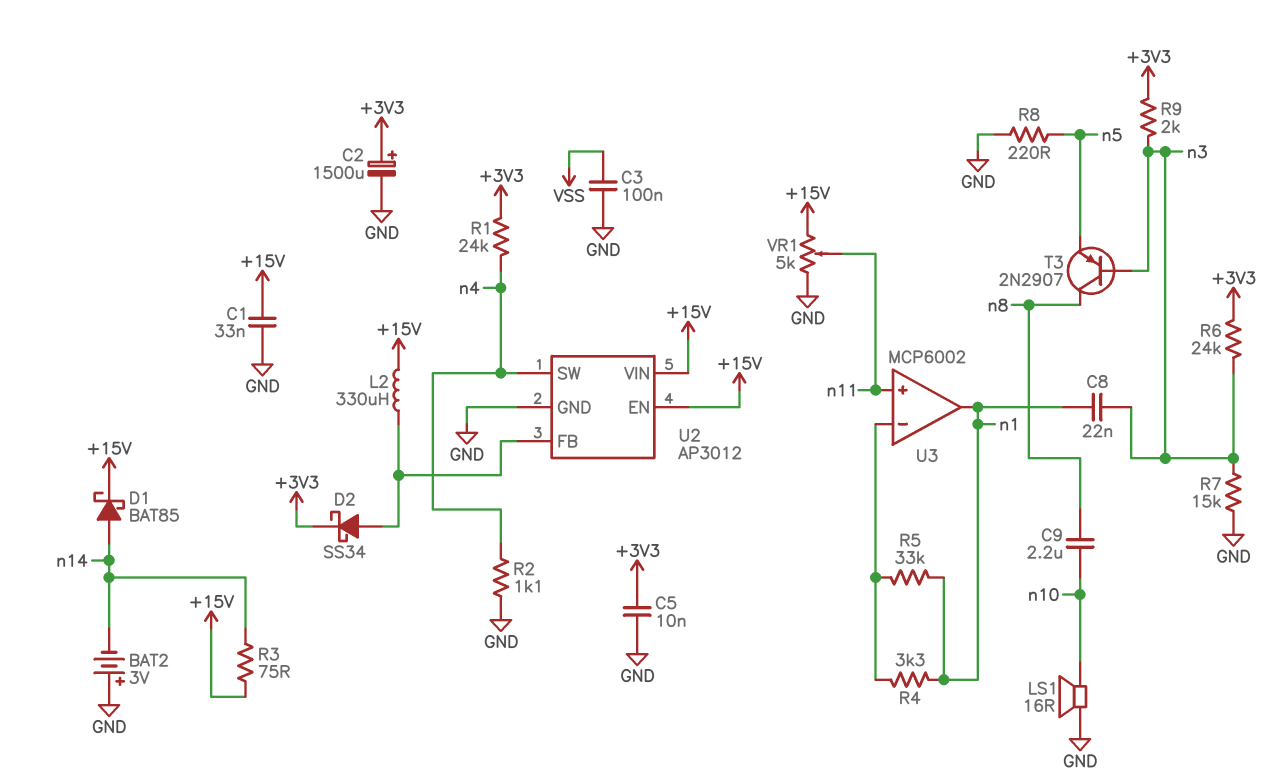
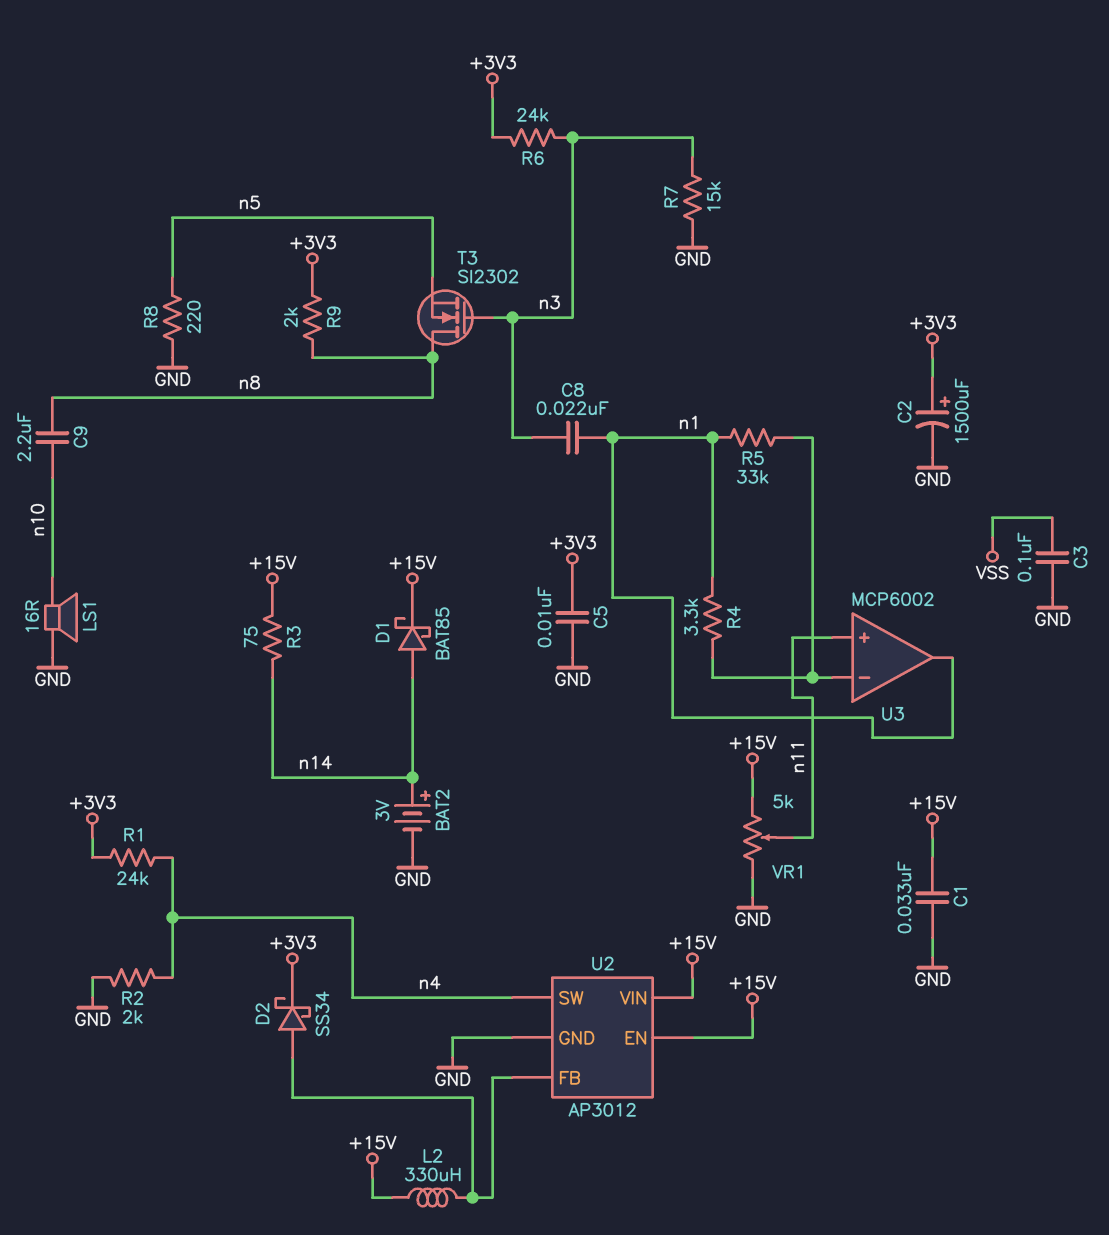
BAT2: 3V (plus GND, minus n14) -> 3V (plus n14, minus GND)
R2: 1.1k (GND, n4) -> 2k (GND, n4)
R9: 2k (+3V3, n3) -> 2k (+3V3, n8)
T3: PNP 2N2907 (B n3, C n8, E n5) -> NMOS SI2302 (G n3, D n8, S n5)

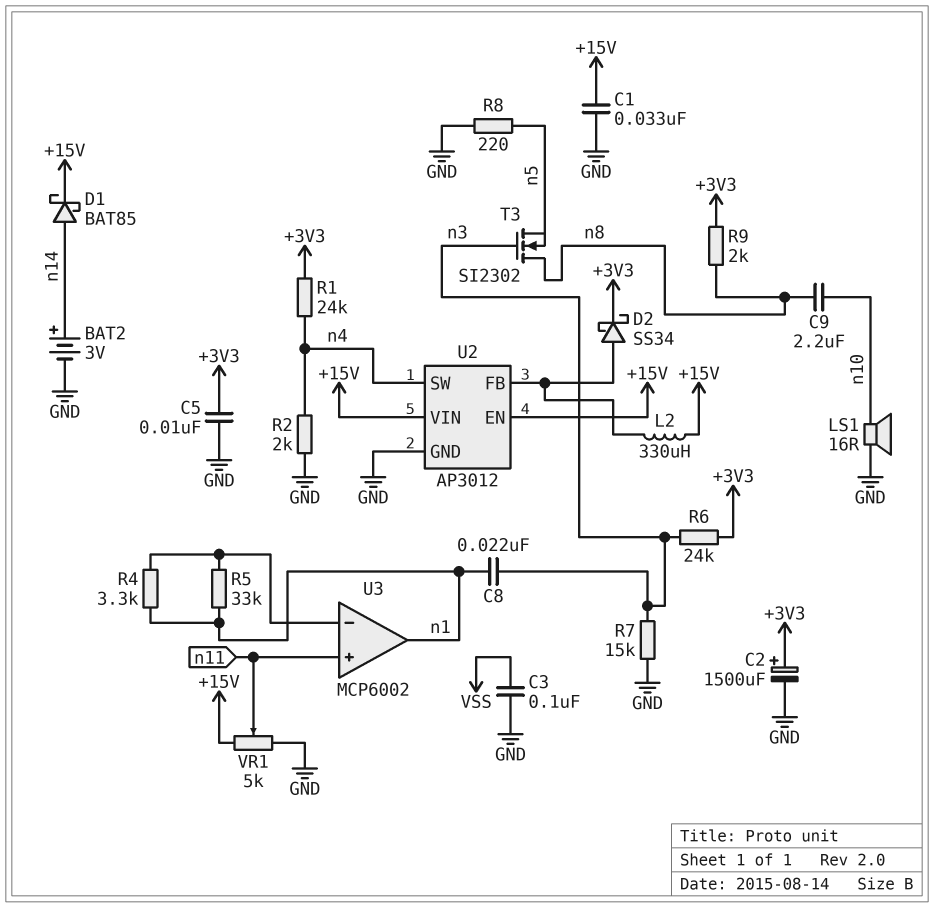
R3: 75 (+15V, n14) -> none

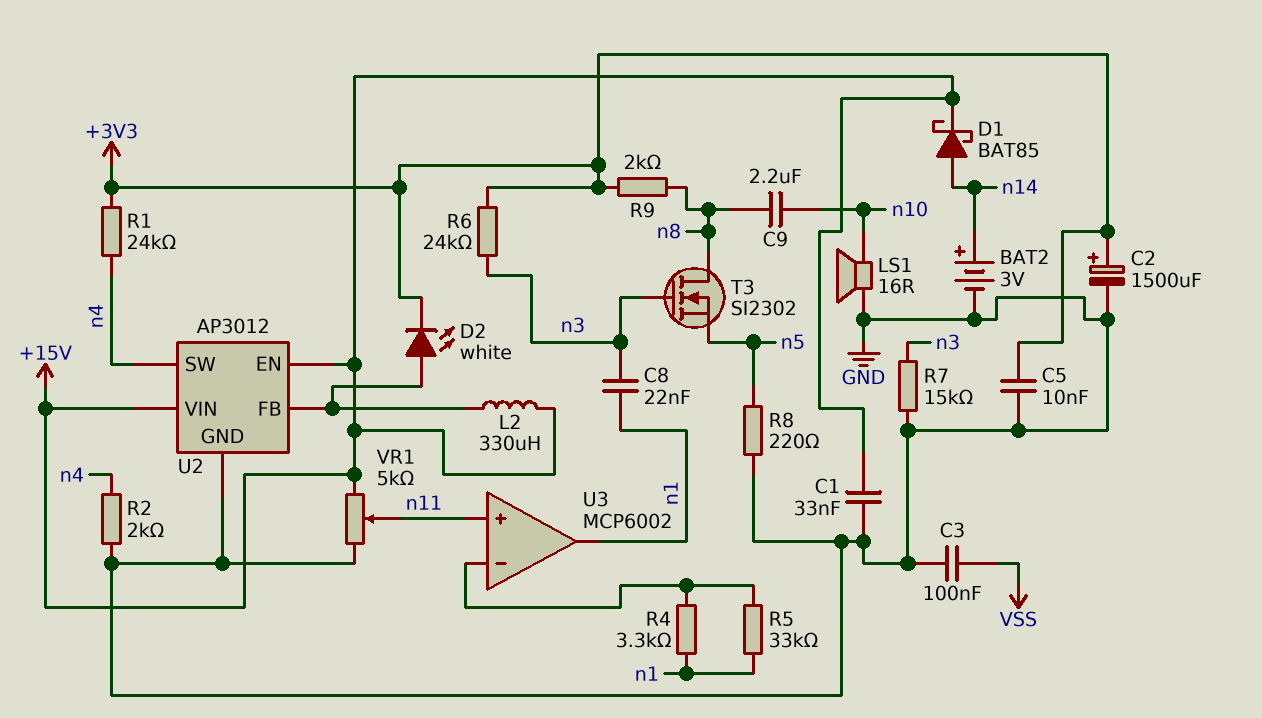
D2: schottky SS34 (A U2/FB, K +3V3) -> LED white (A U2/FB, K +3V3)

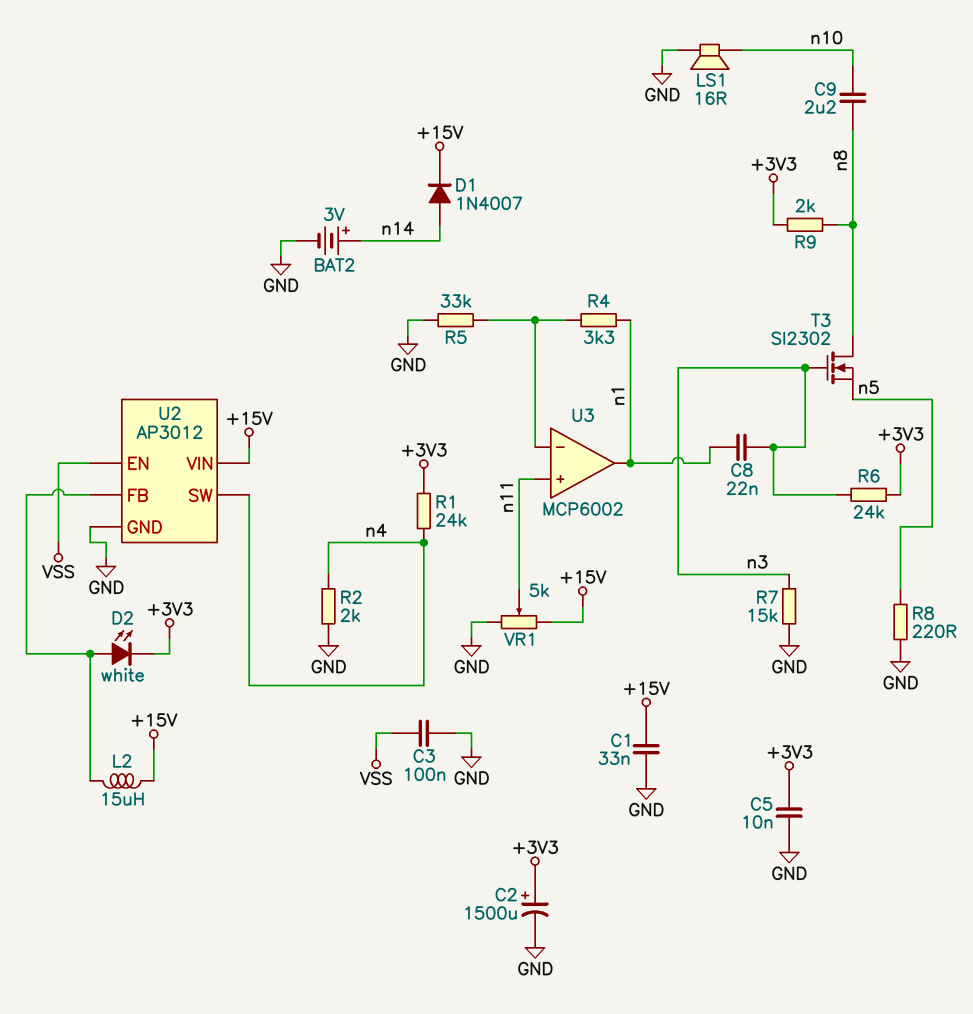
D1: schottky BAT85 (A n14, K +15V) -> diode 1N4007 (A n14, K +15V)
L2: 330uH (+15V, U2/FB) -> 15uH (+15V, U2/FB)
R5: 33k (U3/in-, n1) -> 33k (GND, U3/in-)
U2 pin EN: +15V -> VSS

